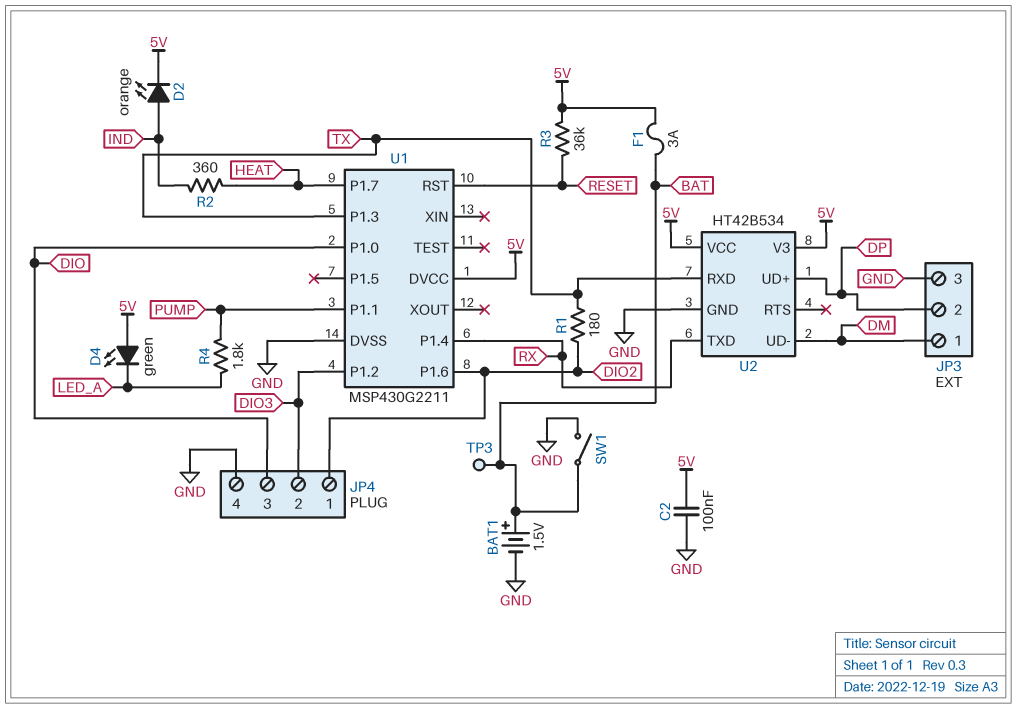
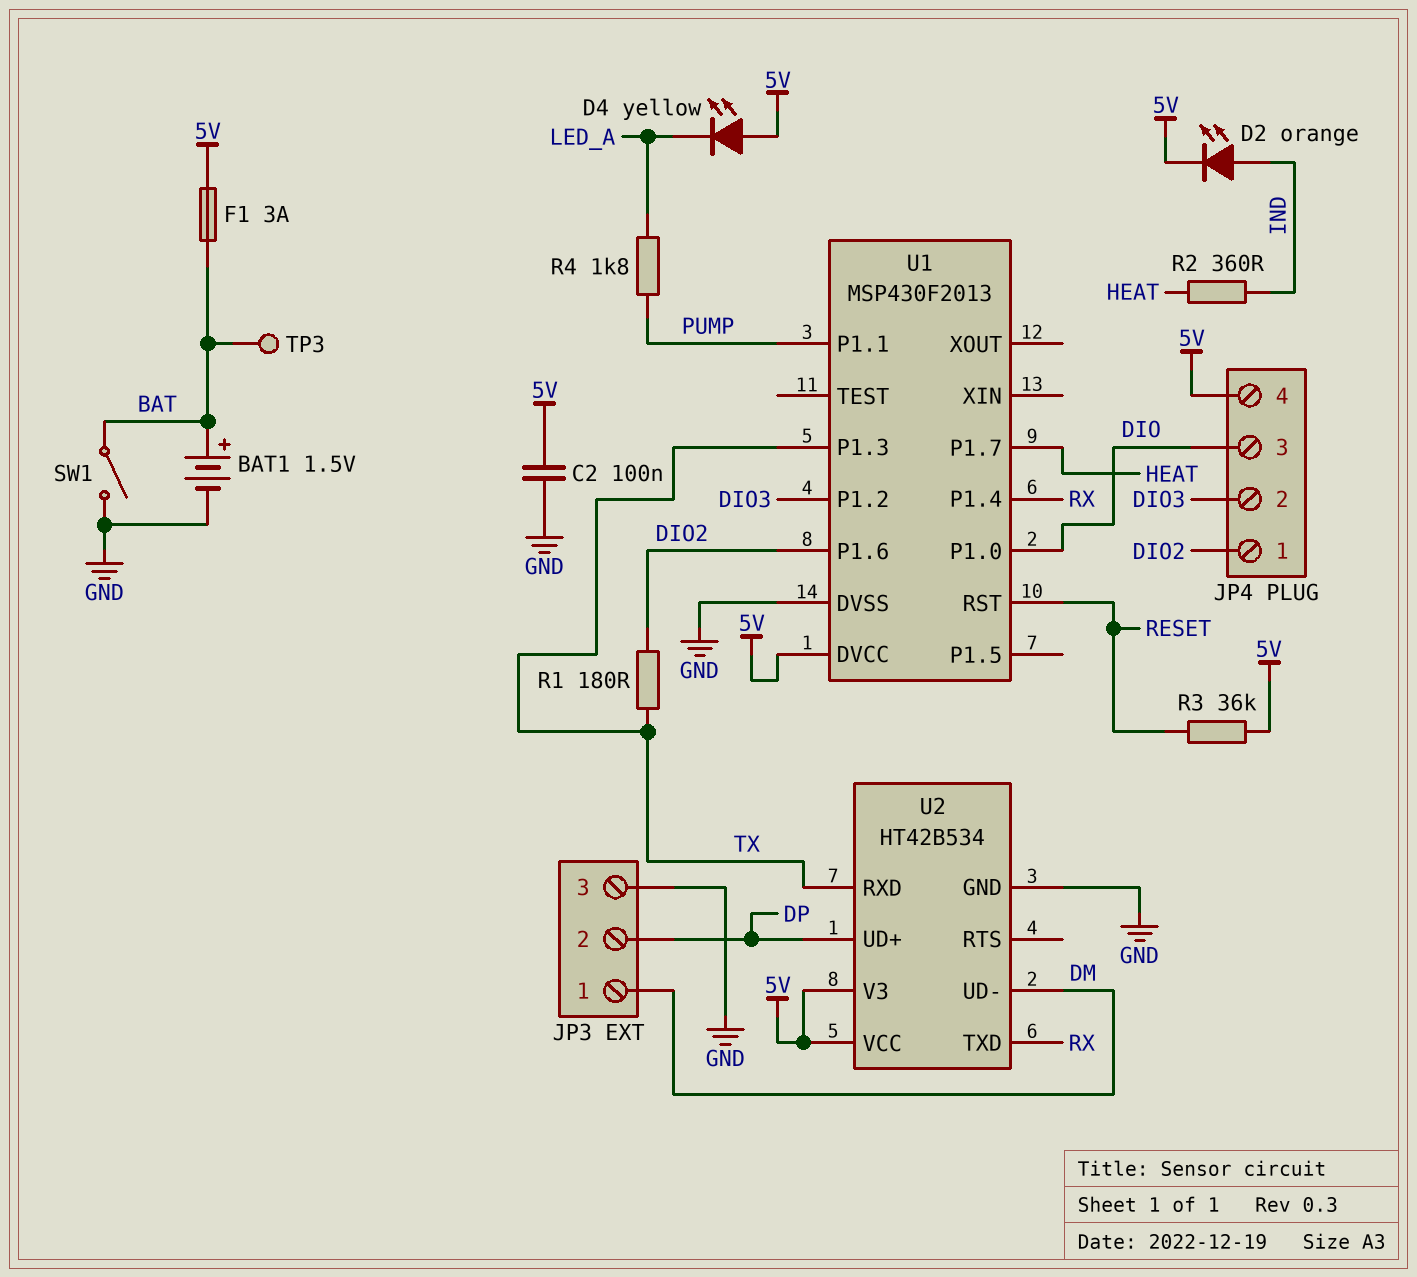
D4: LED green (A 5V, K LED_A) -> LED yellow (A 5V, K LED_A)
JP4 pin 4: GND -> 5V
U1: MSP430G2211 -> MSP430F2013

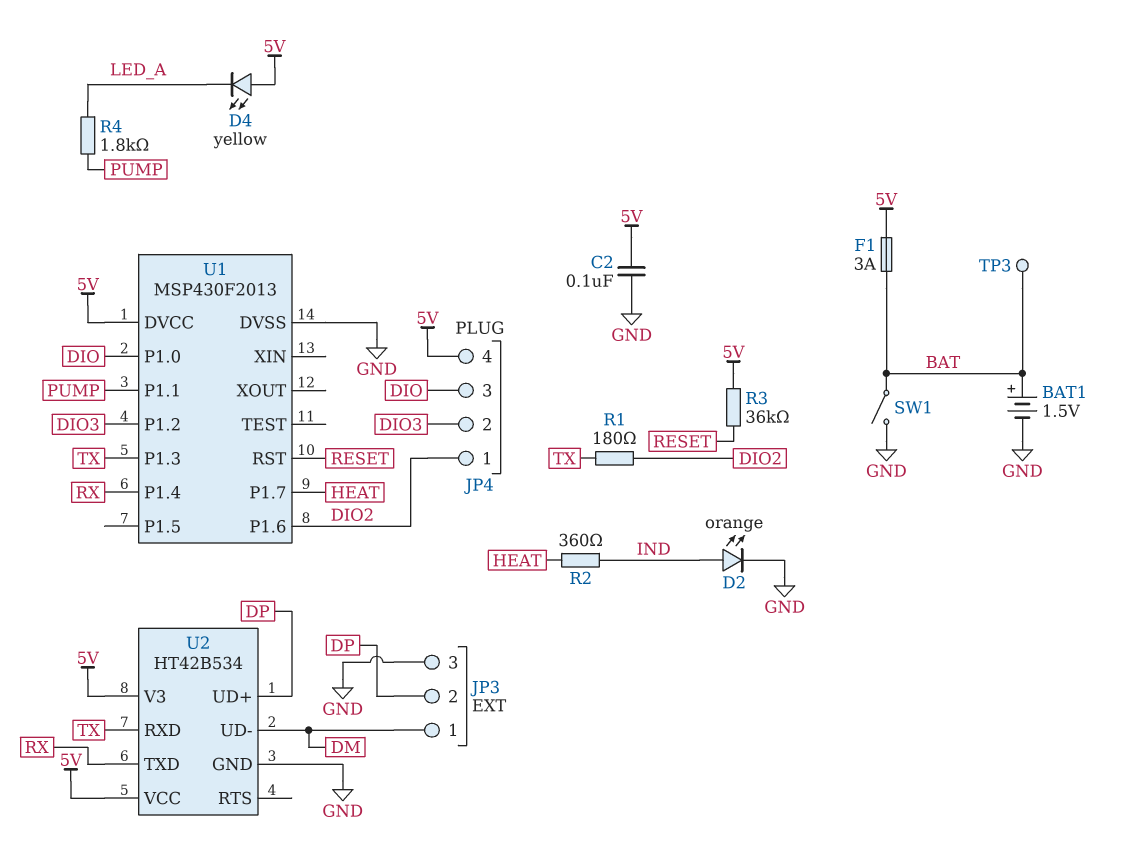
D2: LED orange (A IND, K 5V) -> LED orange (A IND, K GND)

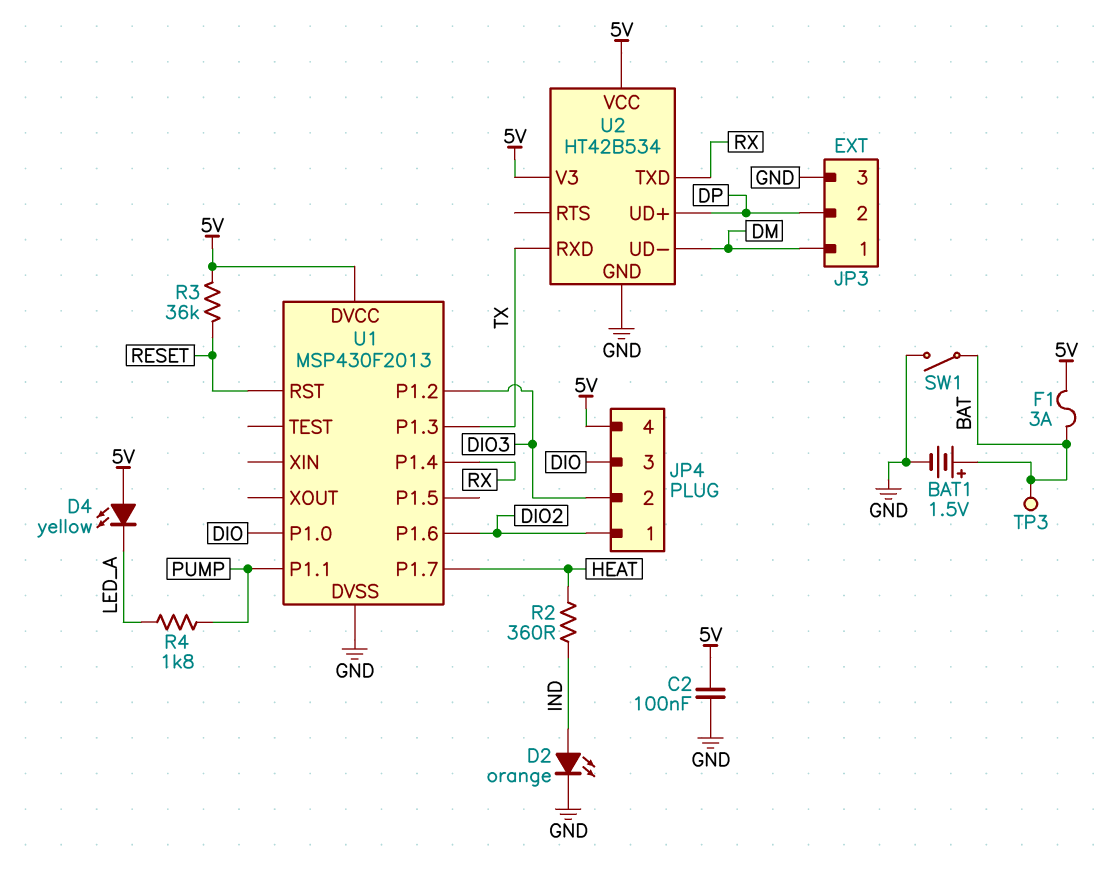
R1: 180 (DIO2, TX) -> none

